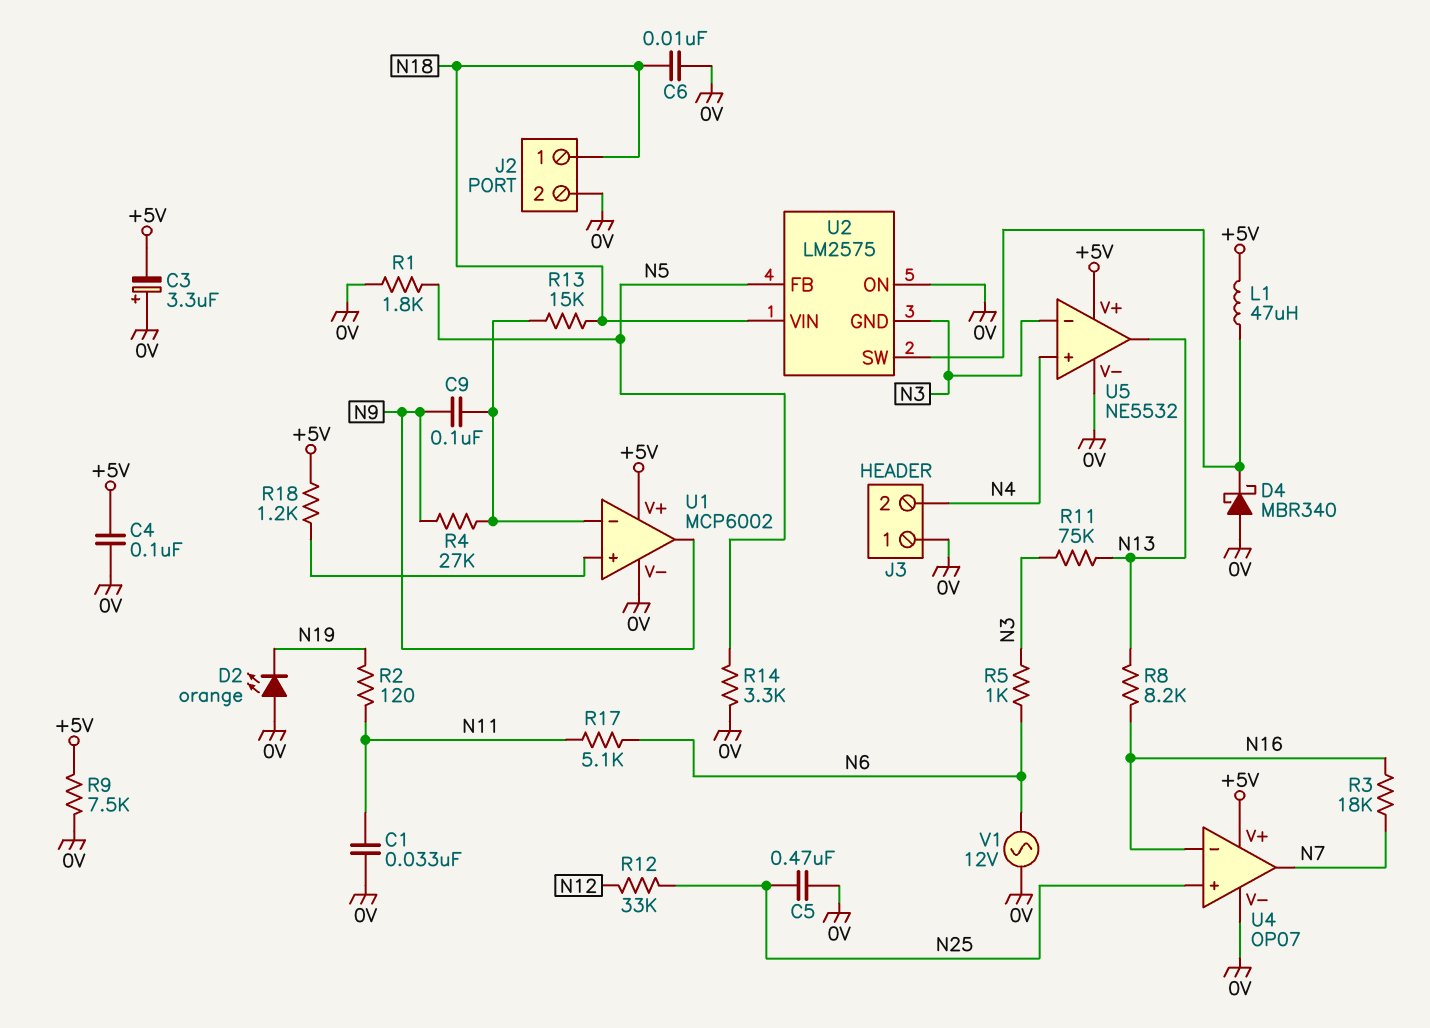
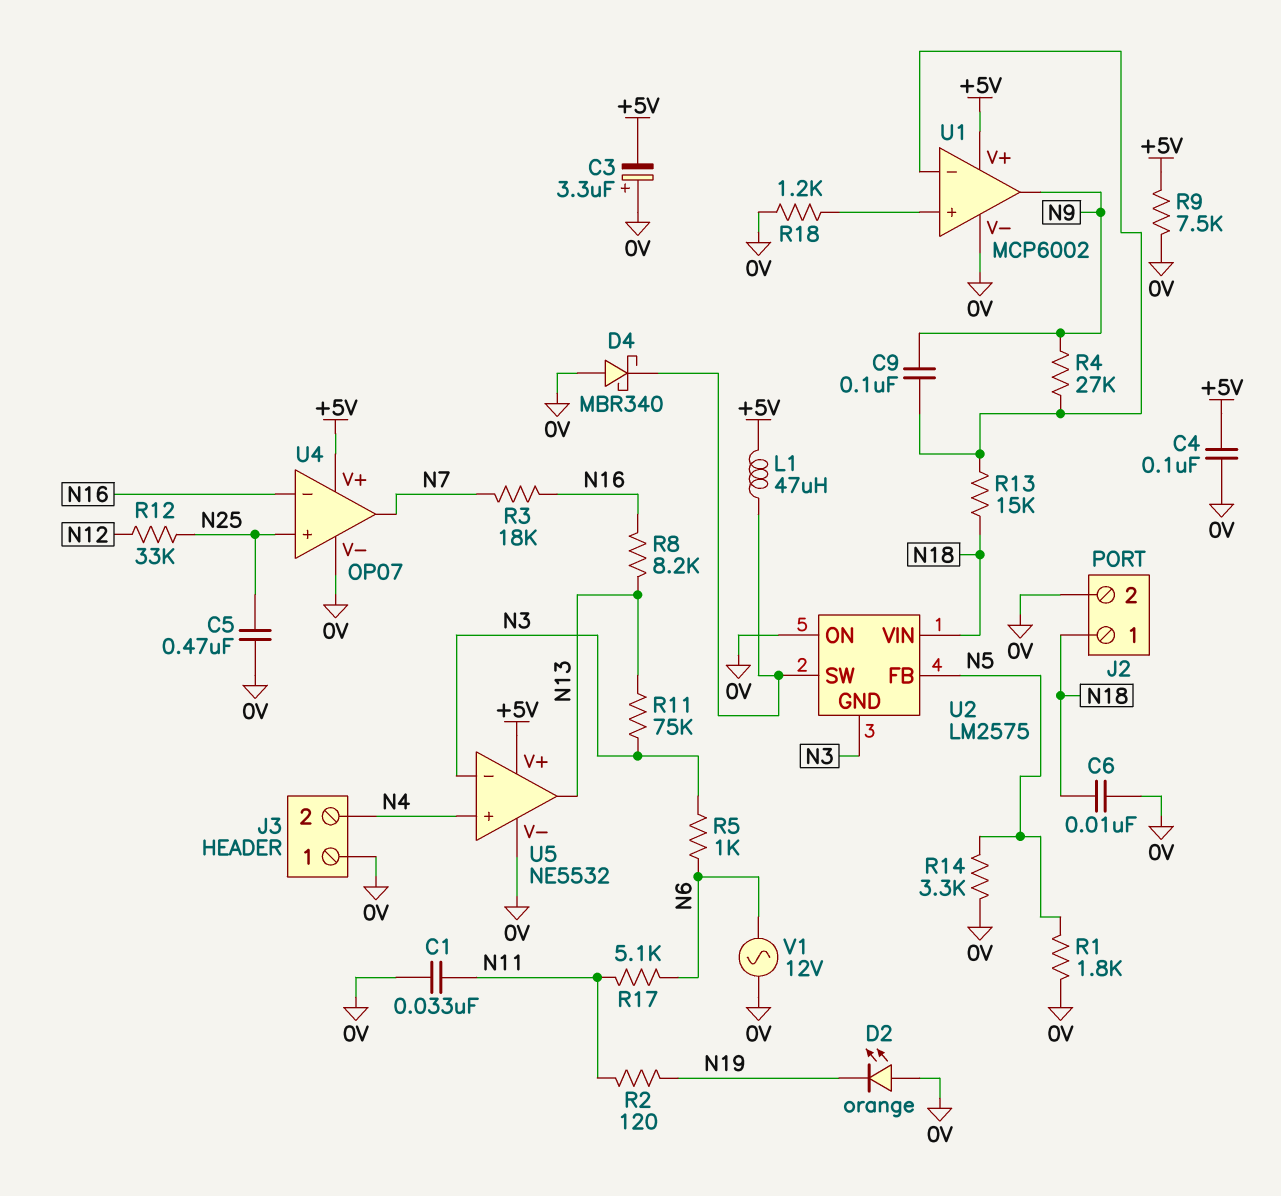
R18: 1.2k (+5V, U1/in+) -> 1.2k (0V, U1/in+)

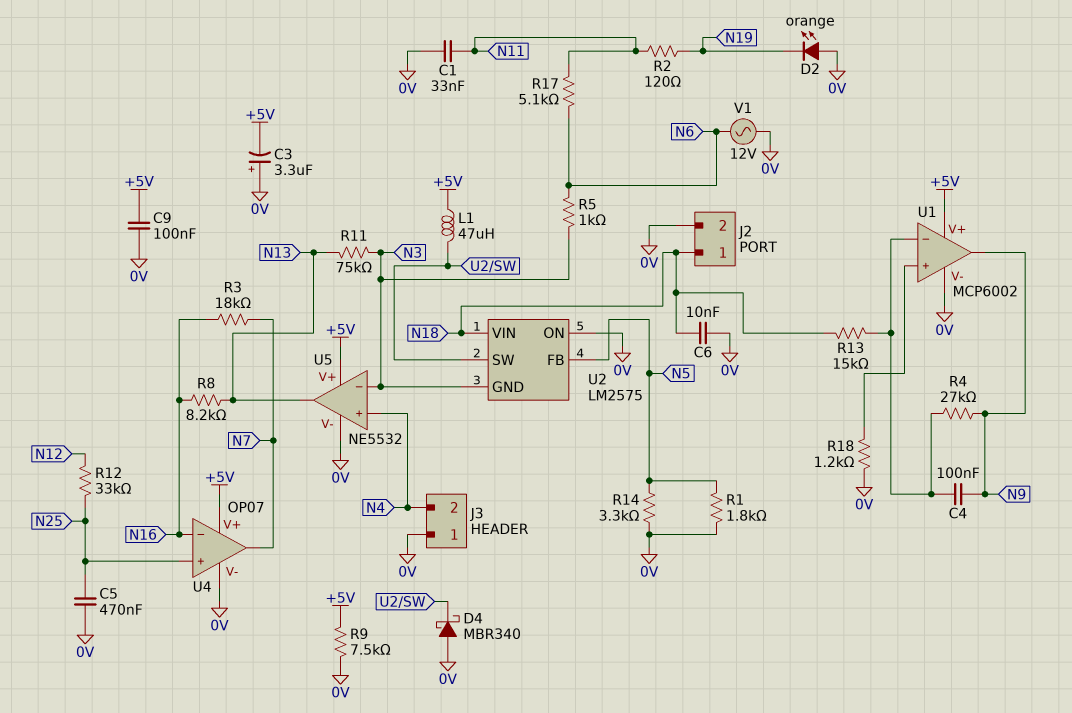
C4: 100nF (+5V, 0V) -> 100nF (N9, U1/in-)
C9: 100nF (N9, U1/in-) -> 100nF (+5V, 0V)

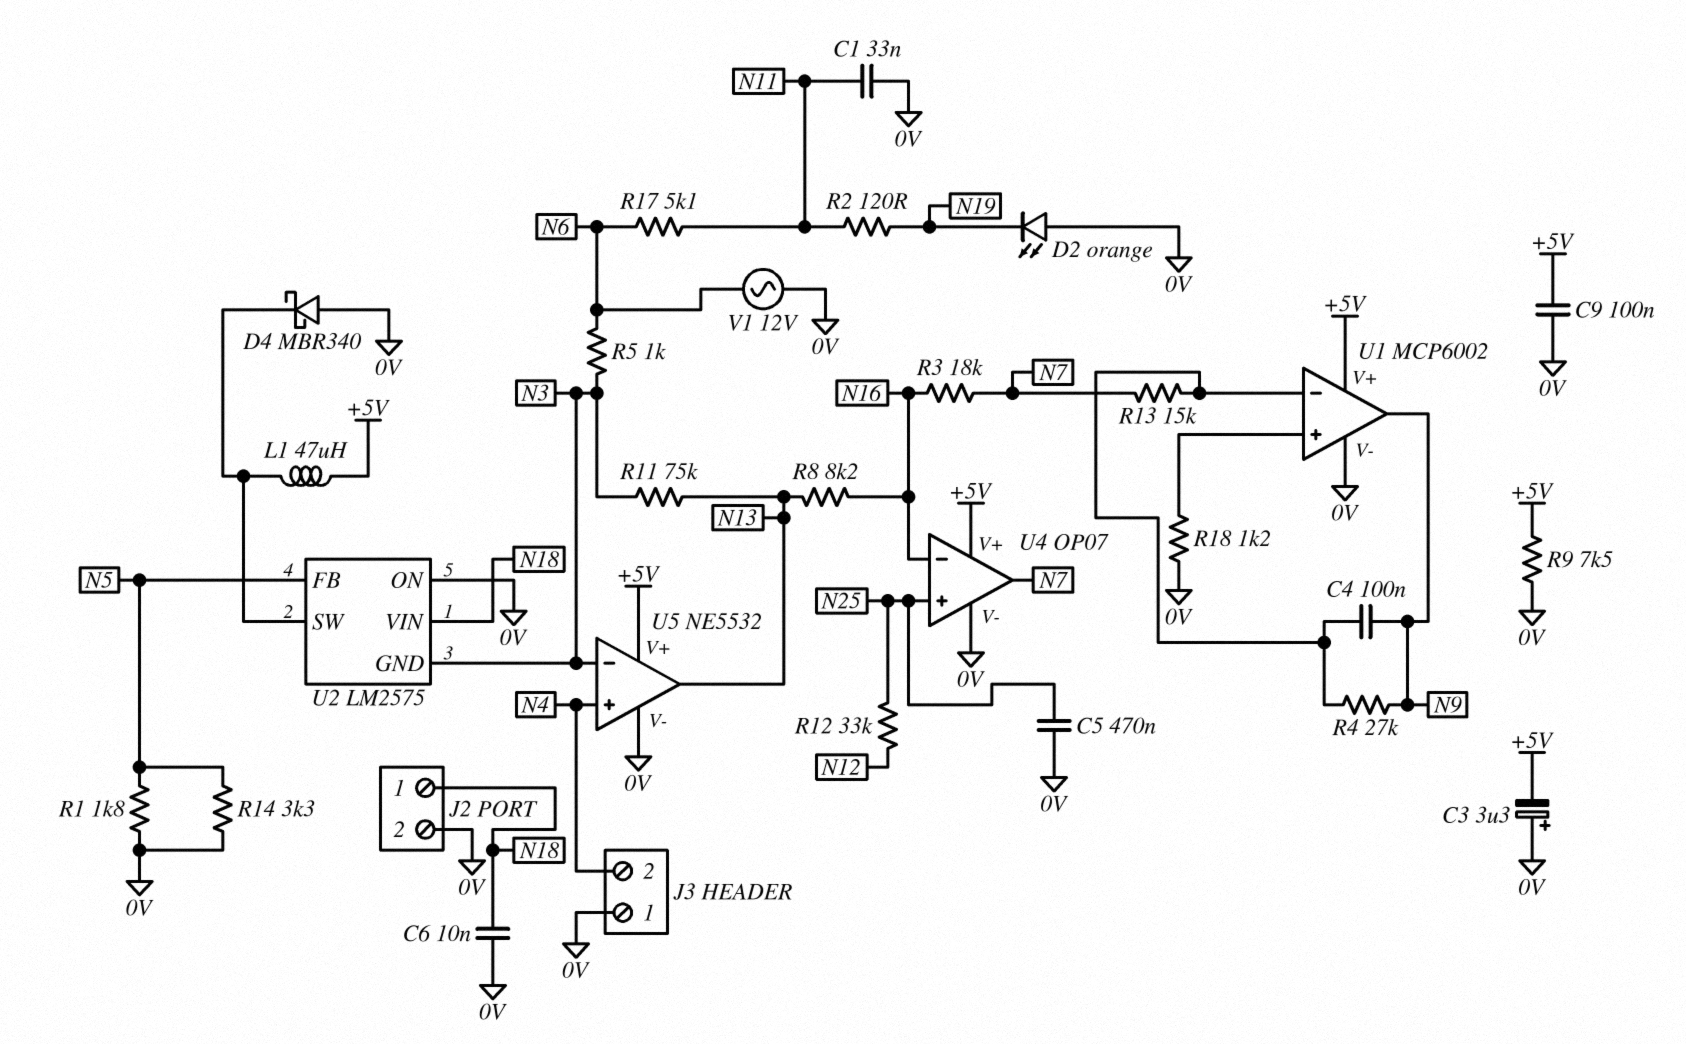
R13: 15k (N18, U1/in-) -> 15k (N7, U1/in-)

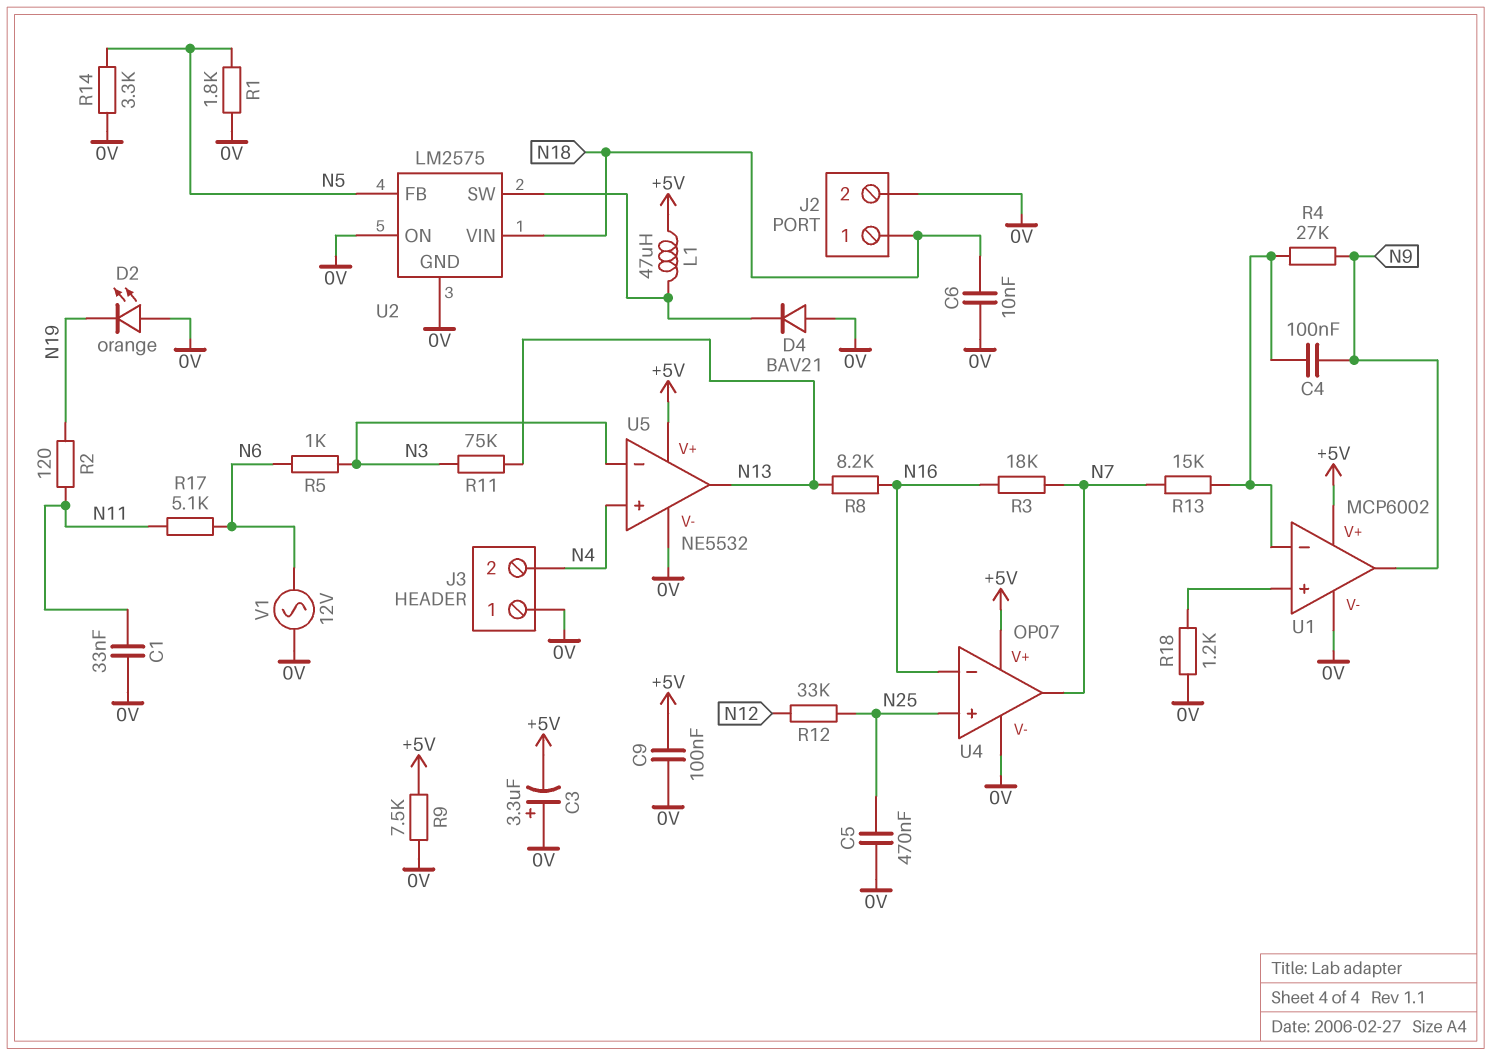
D4: schottky MBR340 (A 0V, K U2/SW) -> diode BAV21 (A 0V, K U2/SW)
U2 pin GND: N3 -> 0V

